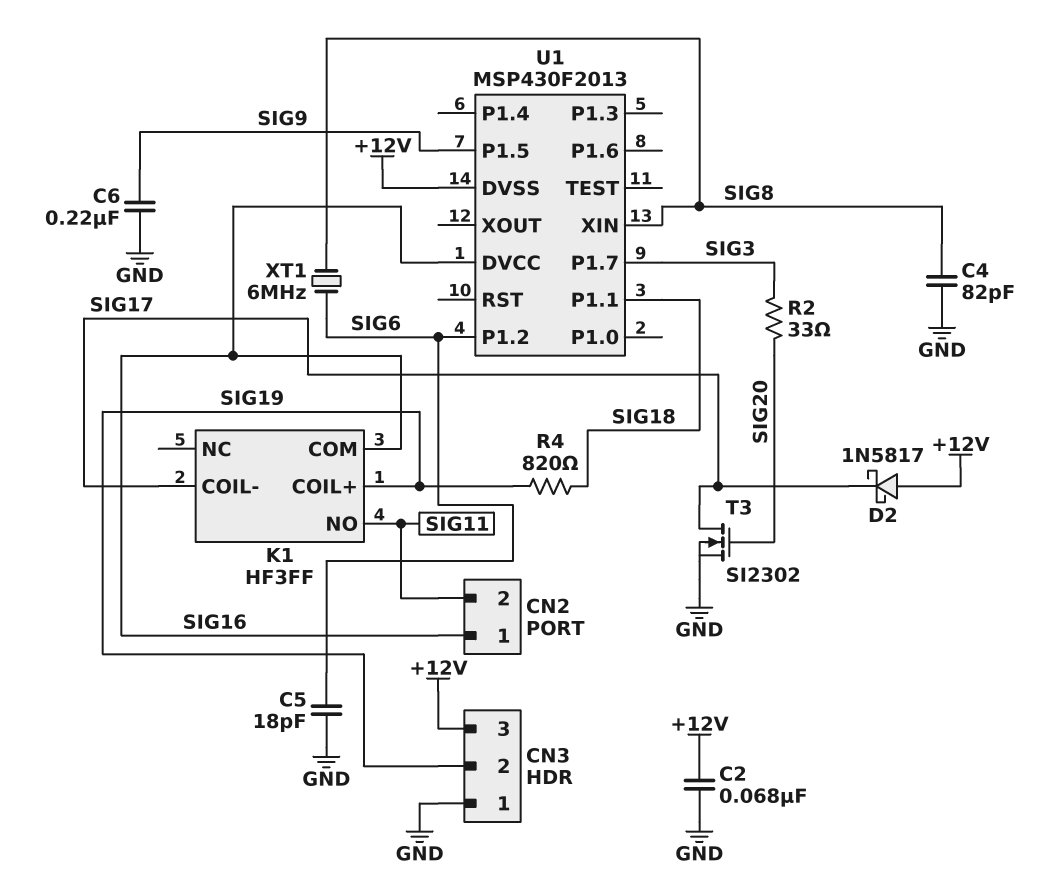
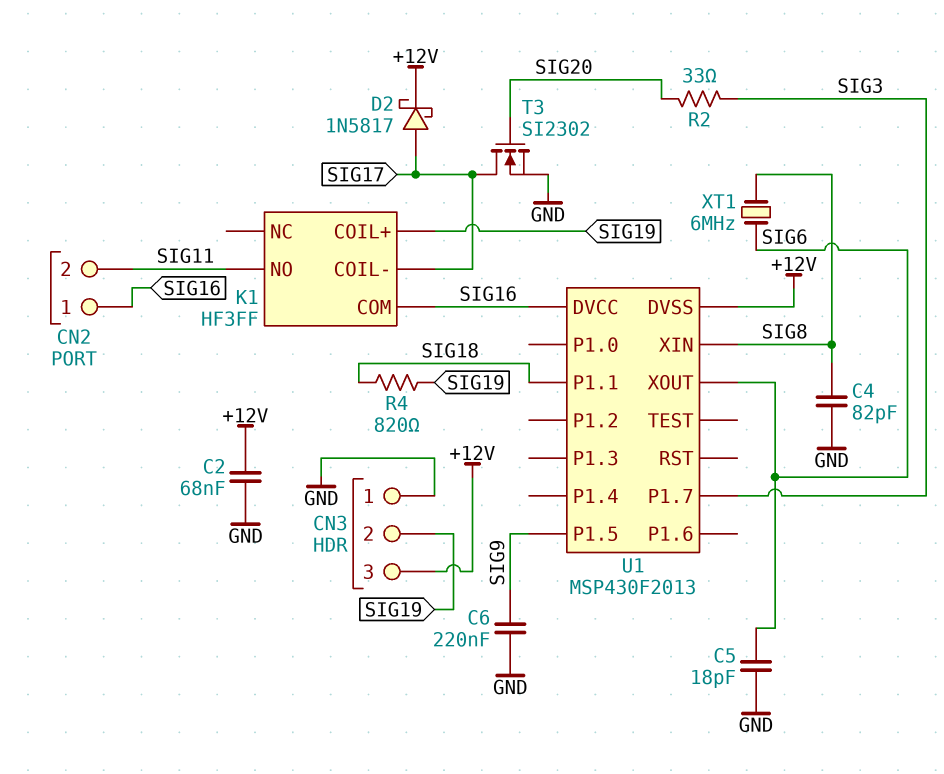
D2: schottky 1N5817 (A +12V, K SIG17) -> schottky 1N5817 (A SIG17, K +12V)
U1 pin P1.2: SIG6 -> none
U1 pin XOUT: none -> SIG6

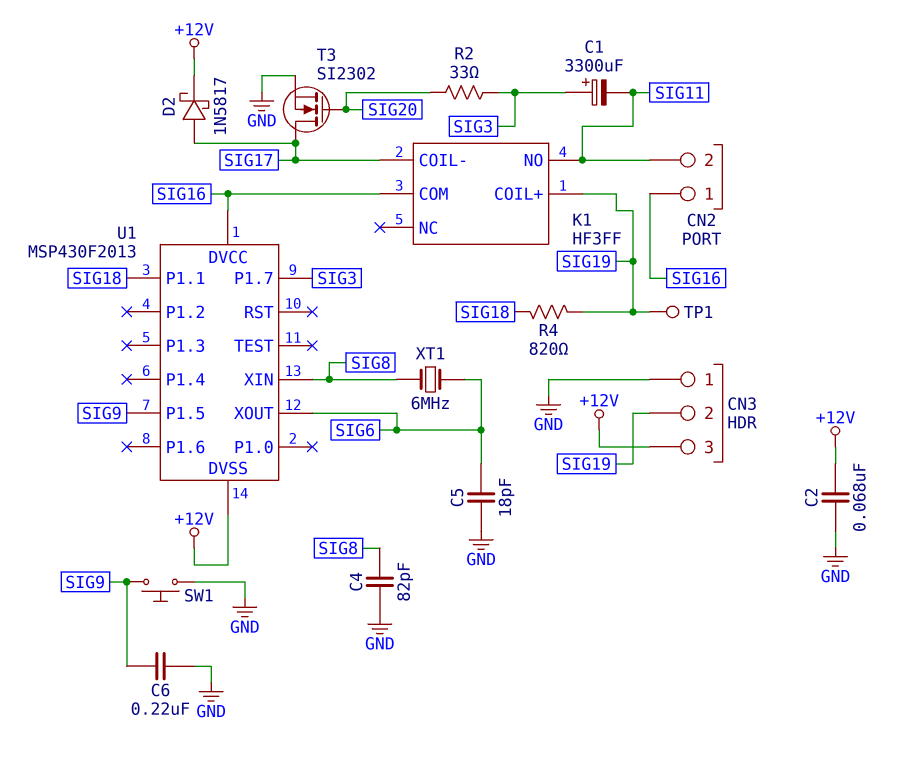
C1: none -> 3300uF (plus SIG3, minus SIG11)
SW1: none -> button (GND, SIG9)
TP1: none -> test point (SIG19)

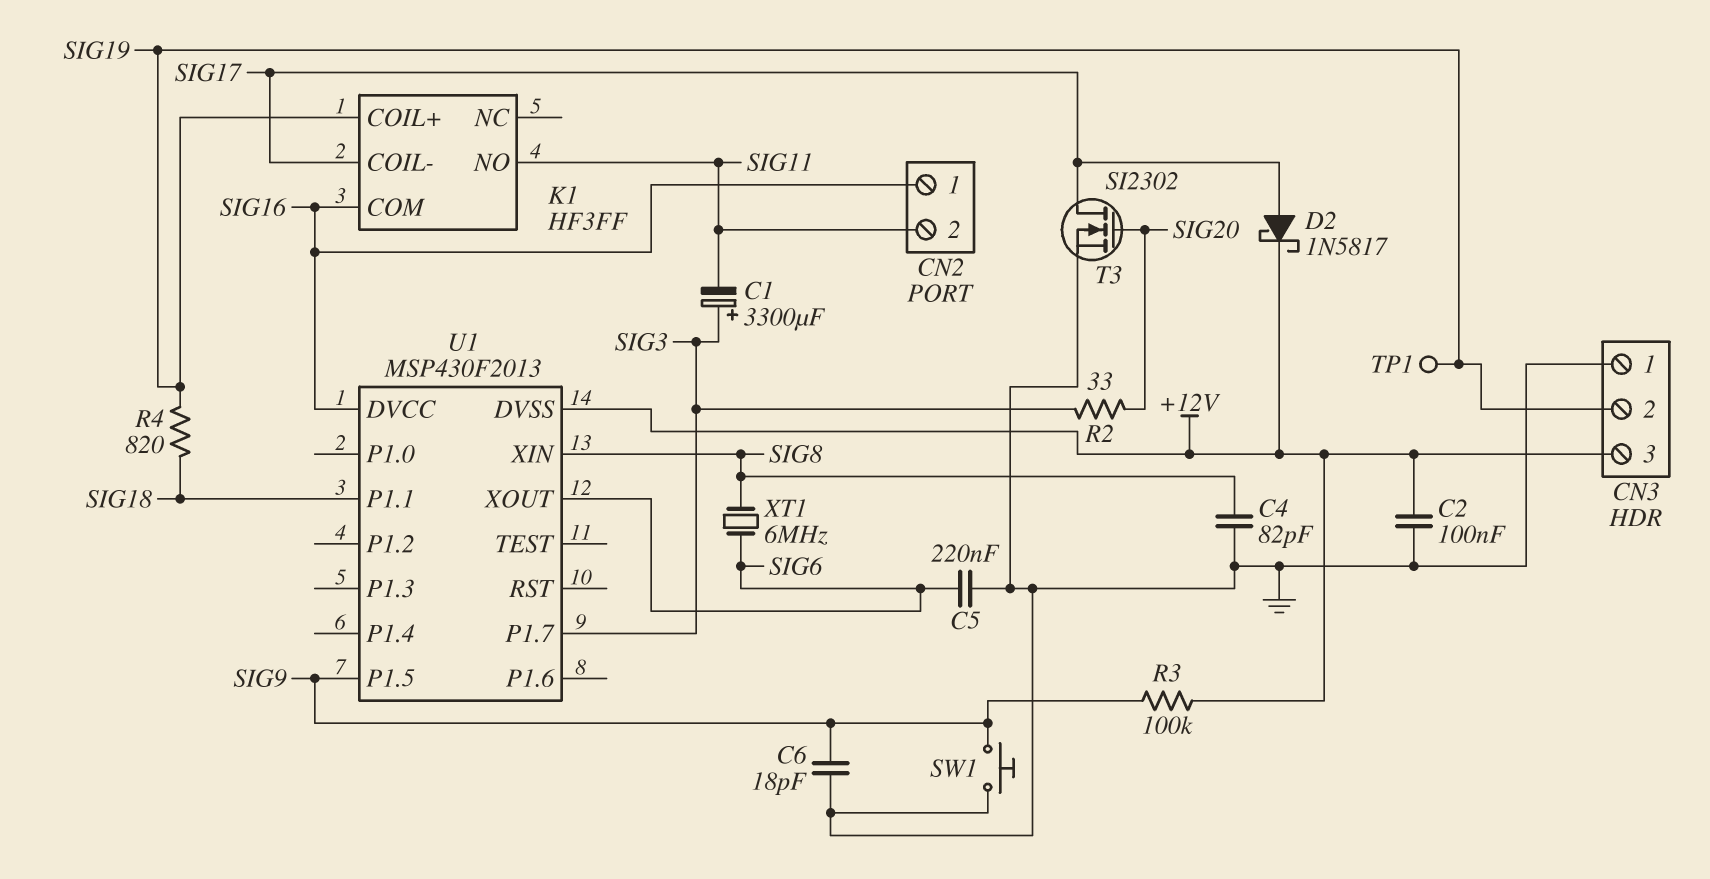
C2: 68nF (+12V, GND) -> 100nF (+12V, GND)
C5: 18pF (GND, SIG6) -> 220nF (GND, SIG6)
C6: 220nF (GND, SIG9) -> 18pF (GND, SIG9)
R3: none -> 100k (+12V, SIG9)

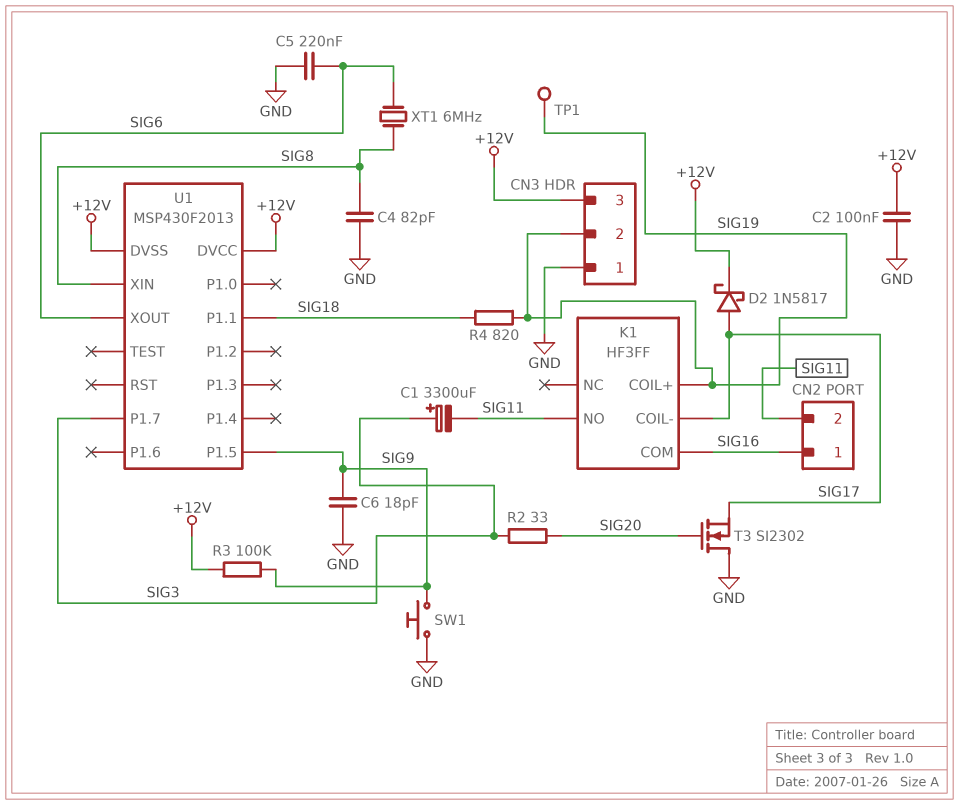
T3: NMOS SI2302 (G SIG20, D SIG17, S GND) -> NMOS SI2302 (G SIG20, D GND, S SIG17)
U1 pin DVCC: SIG16 -> +12V

